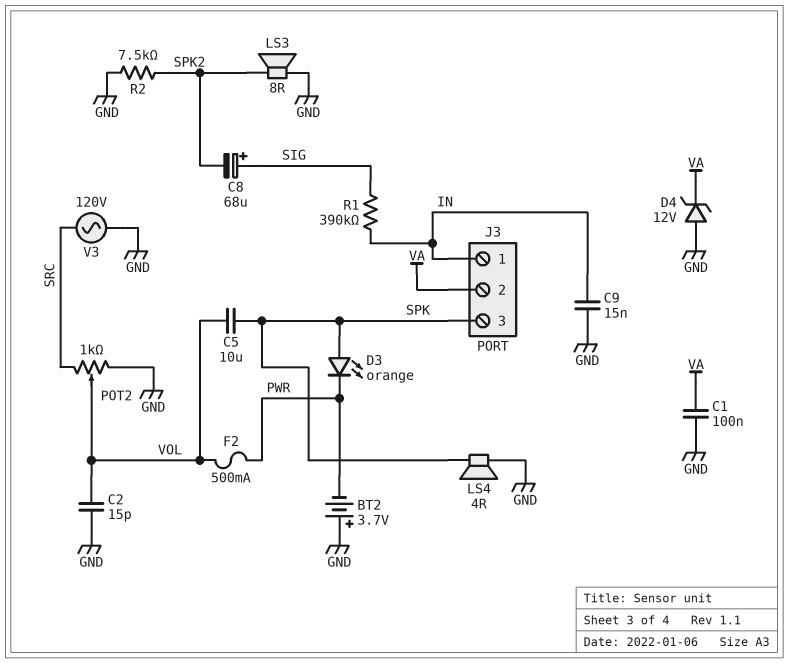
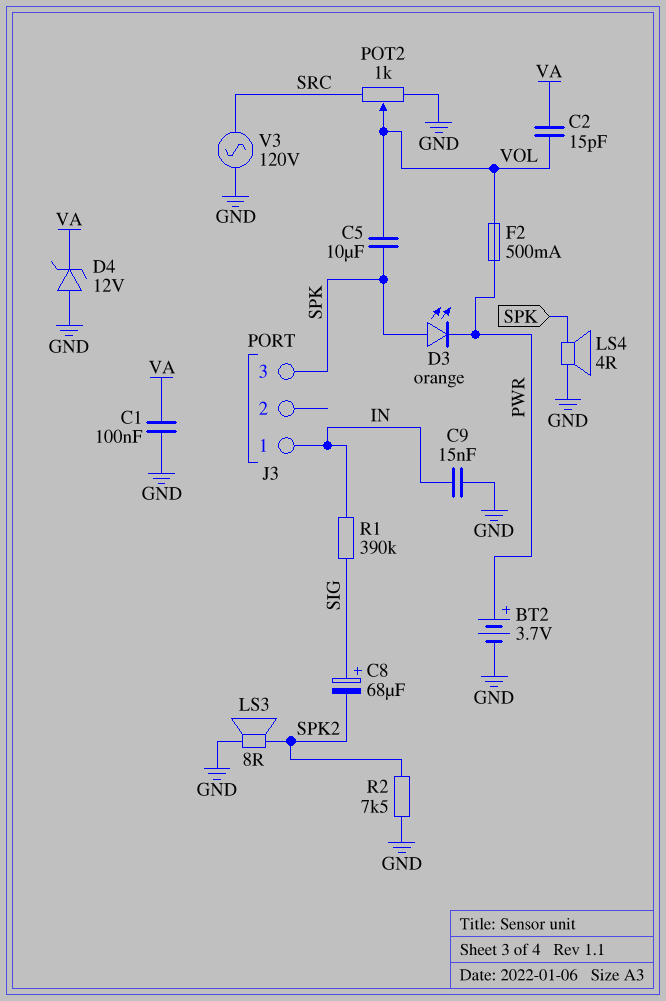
BT2: 3.7V (plus GND, minus PWR) -> 3.7V (plus PWR, minus GND)
C2: 15pF (GND, VOL) -> 15pF (VA, VOL)
J3 pin 2: VA -> none

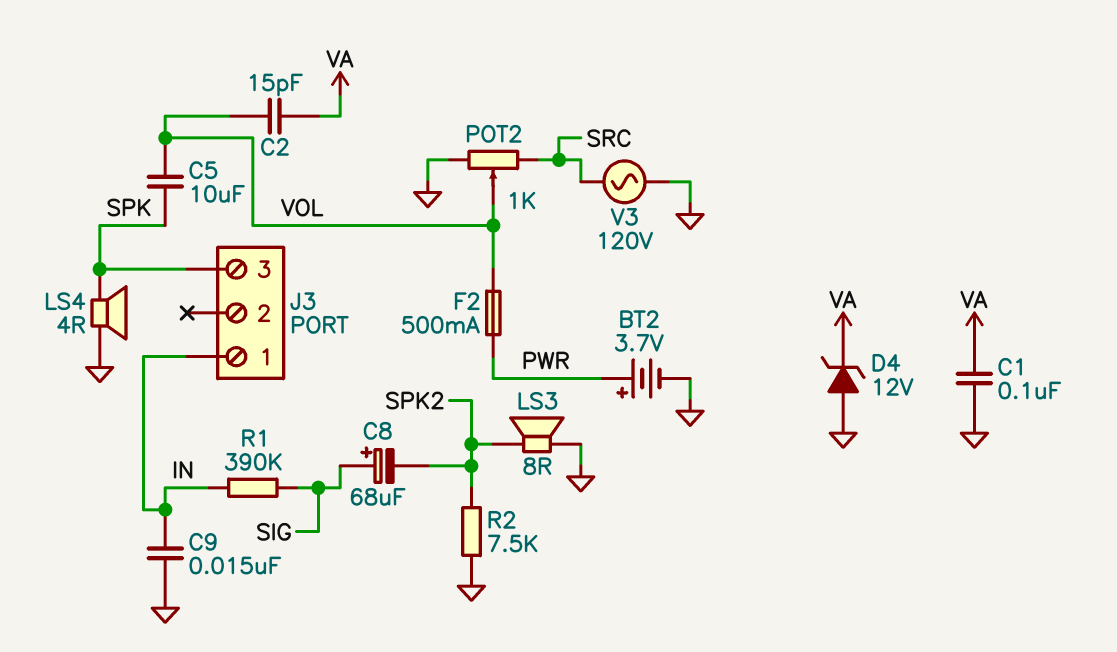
D3: LED orange (A SPK, K PWR) -> none

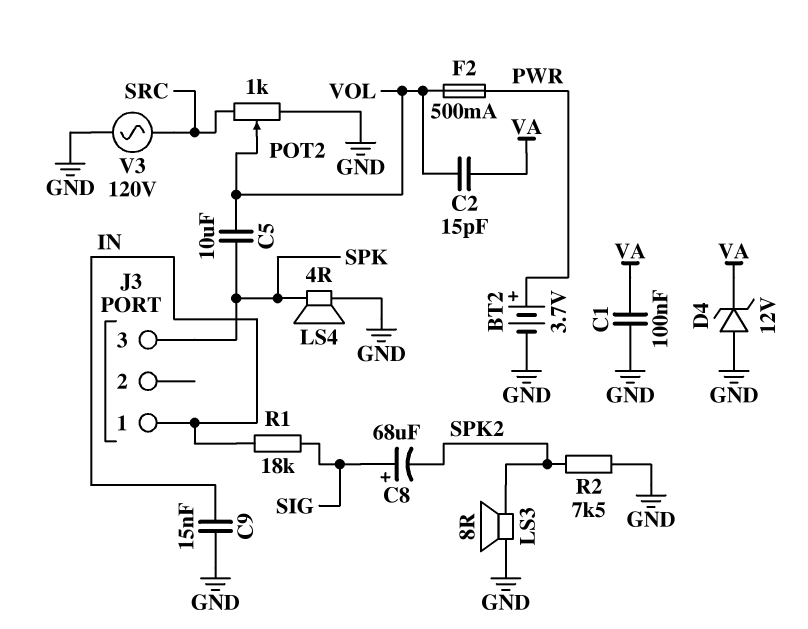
R1: 390k (IN, SIG) -> 18k (IN, SIG)

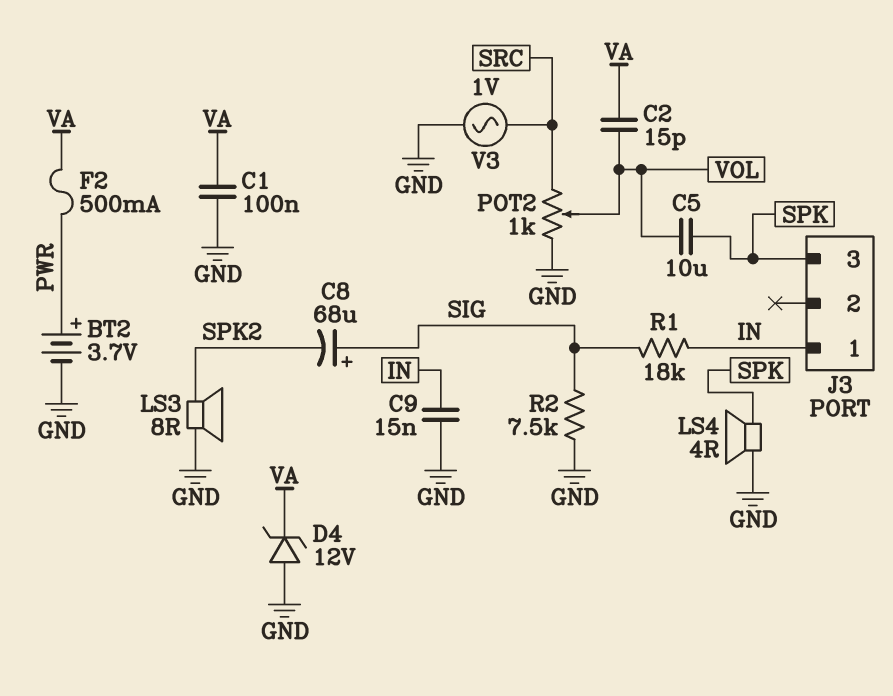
F2: 500mA (PWR, VOL) -> 500mA (PWR, VA)
R2: 7.5k (GND, SPK2) -> 7.5k (GND, SIG)
V3: AC 120V (GND, SRC) -> AC 1V (GND, SRC)

